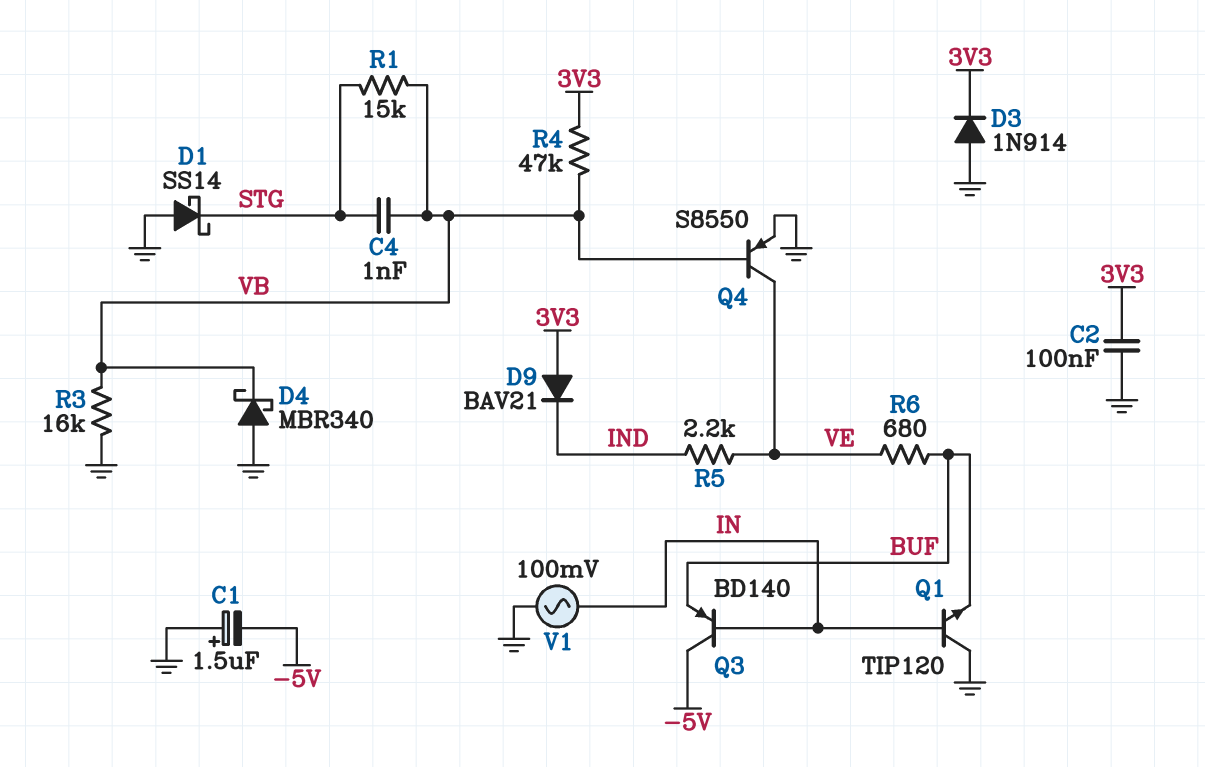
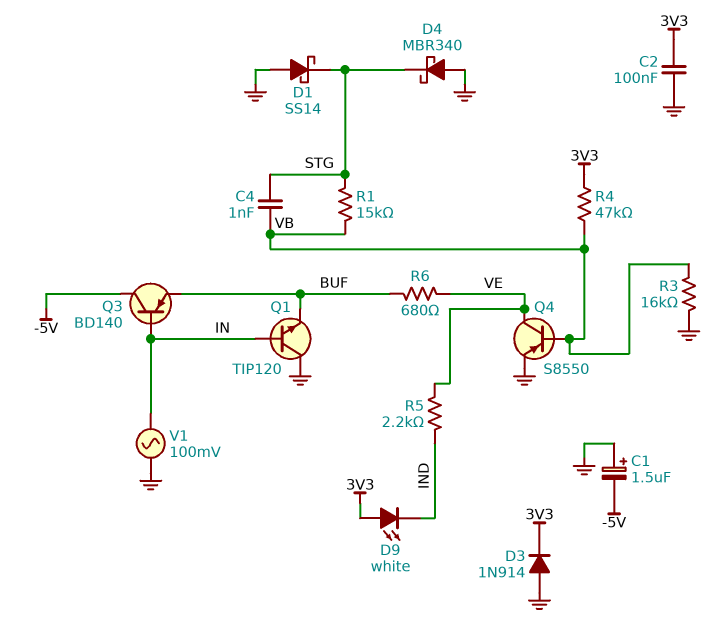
D4: schottky MBR340 (A GND, K VB) -> schottky MBR340 (A GND, K STG)
D9: diode BAV21 (A 3V3, K IND) -> LED white (A 3V3, K IND)

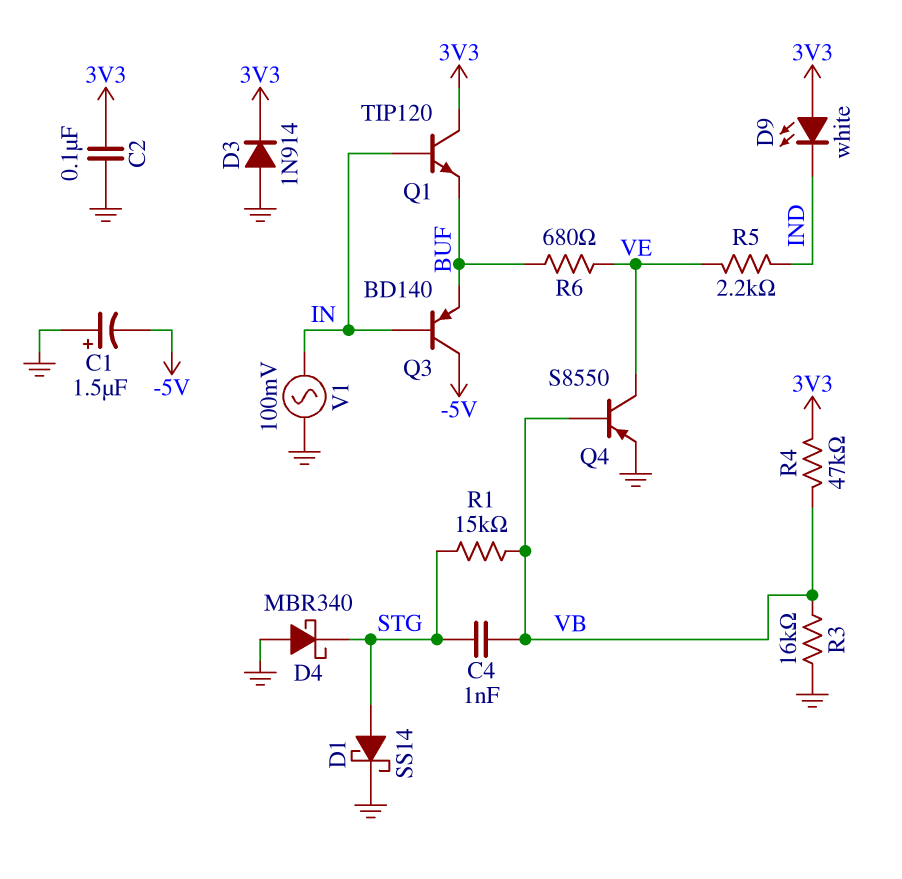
D1: schottky SS14 (A GND, K STG) -> schottky SS14 (A STG, K GND)
Q1: NPN TIP120 (B IN, C GND, E BUF) -> NPN TIP120 (B IN, C 3V3, E BUF)

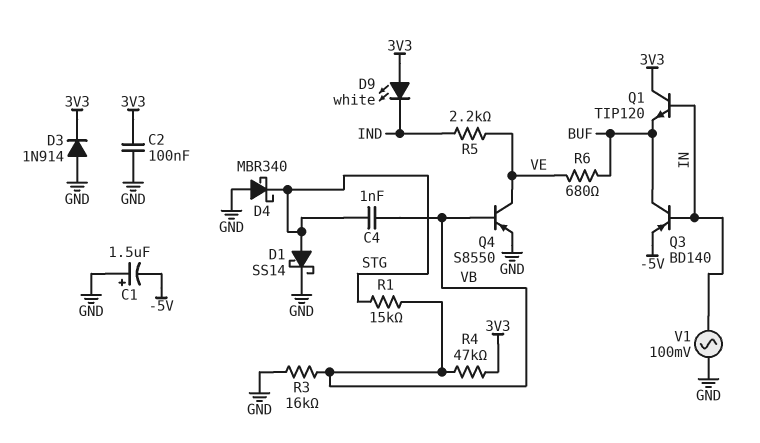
Q3: PNP BD140 (B IN, C -5V, E BUF) -> PNP BD140 (B IN, C BUF, E -5V)

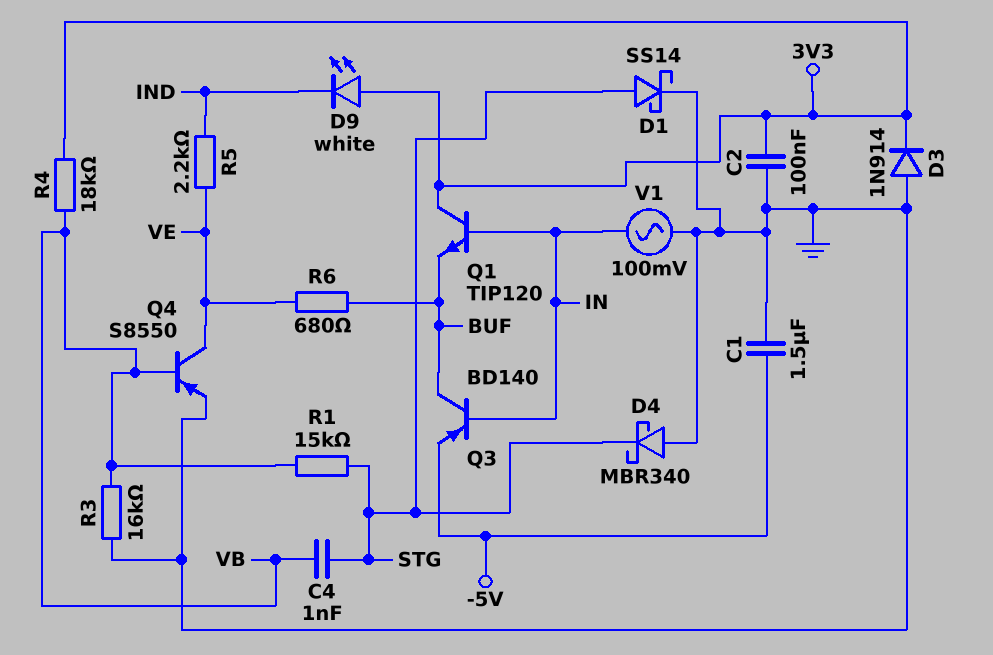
C1: 1.5uF (plus GND, minus -5V) -> 1.5uF (-5V, GND)
R4: 47k (3V3, VB) -> 18k (3V3, VB)

